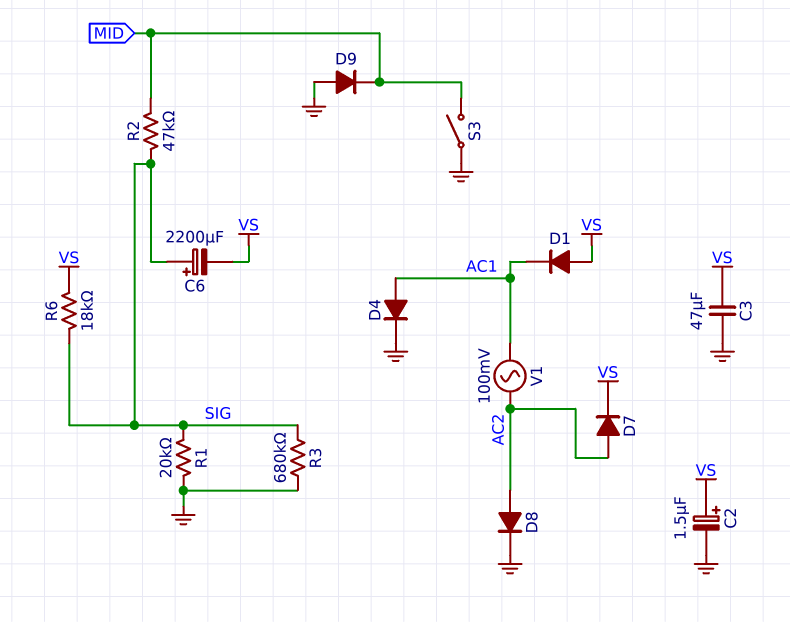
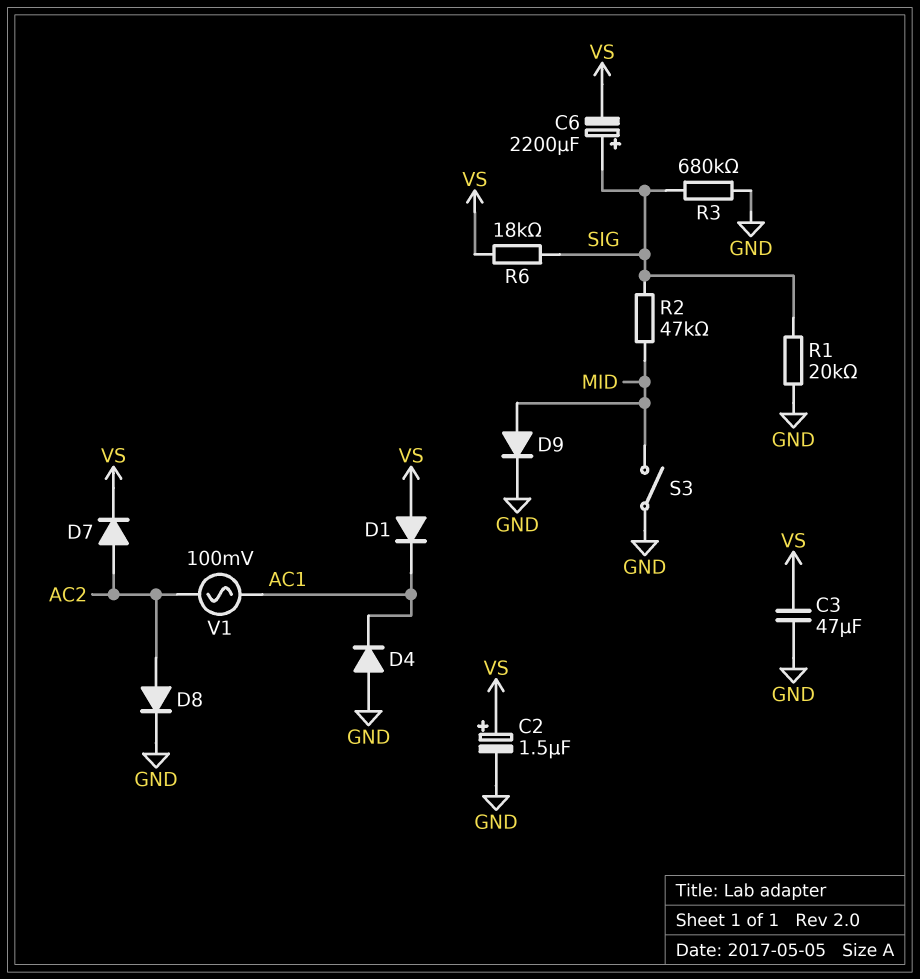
D4: diode (A AC1, K GND) -> diode (A GND, K AC1)
D9: diode (A GND, K MID) -> diode (A MID, K GND)

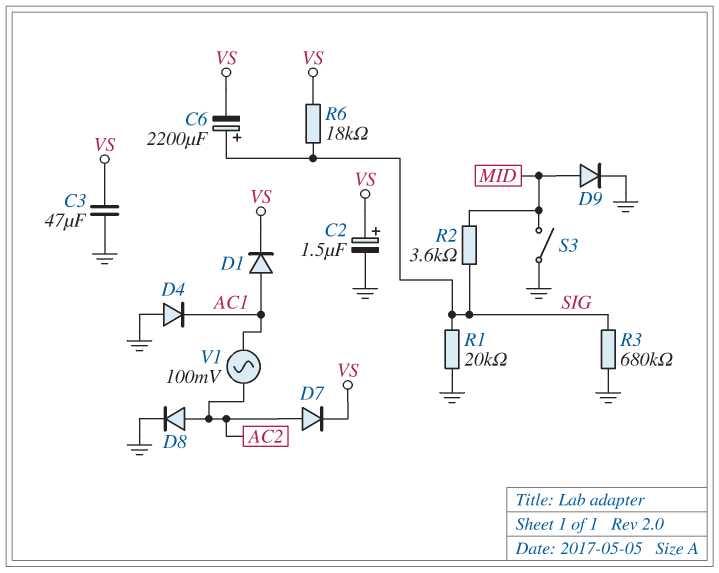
D1: diode (A VS, K AC1) -> diode (A AC1, K VS)
R2: 47k (MID, SIG) -> 3.6k (MID, SIG)

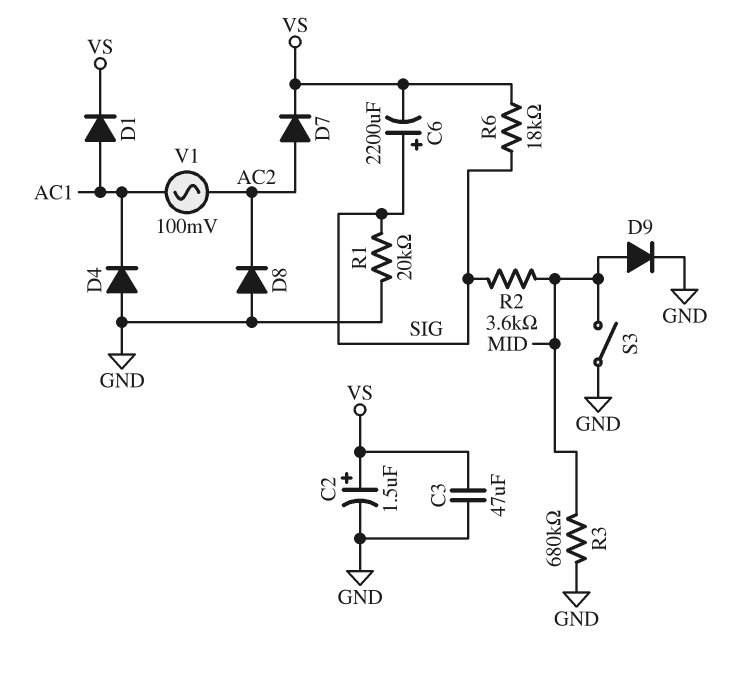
D8: diode (A AC2, K GND) -> diode (A GND, K AC2)
R3: 680k (GND, SIG) -> 680k (GND, MID)

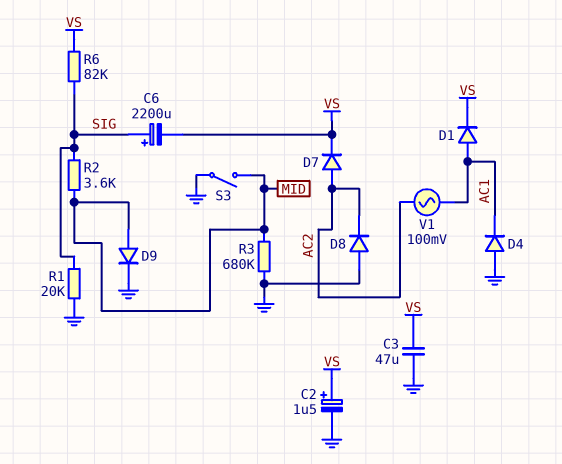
R6: 18k (SIG, VS) -> 82k (SIG, VS)

